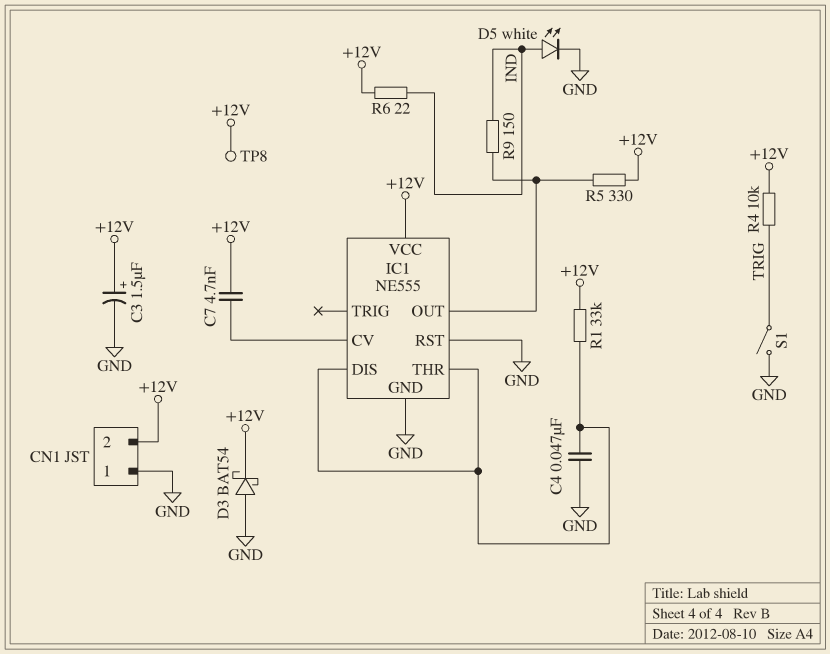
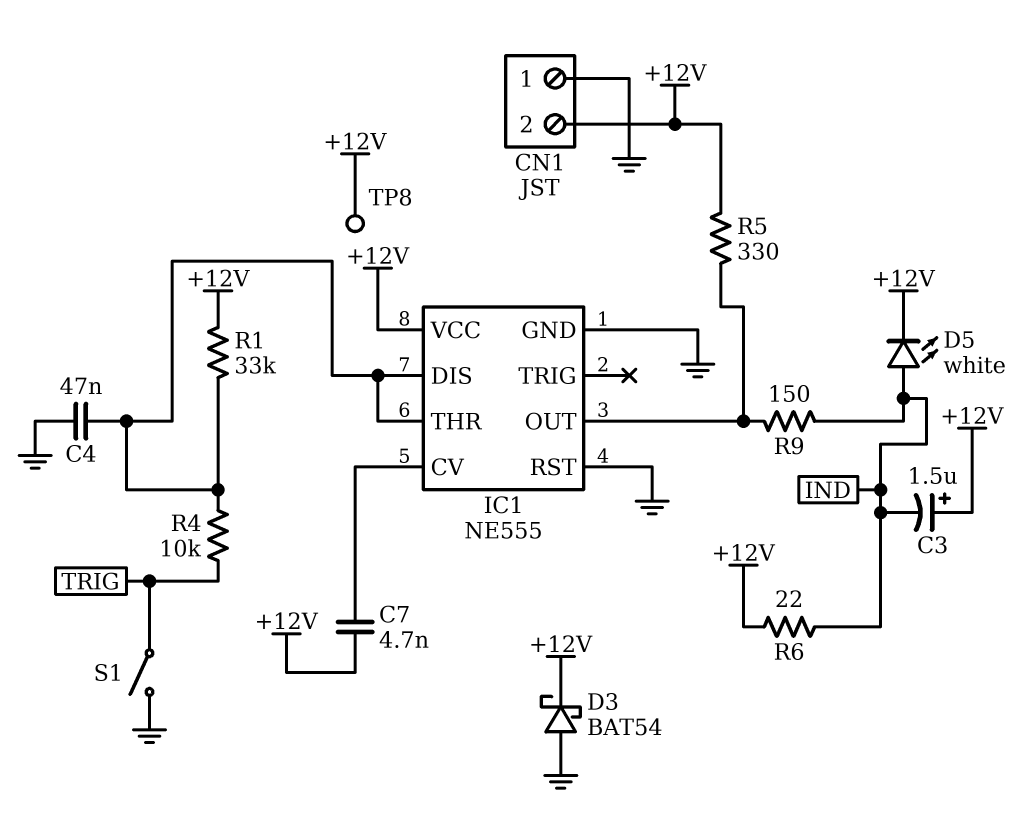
C3: 1.5uF (plus +12V, minus GND) -> 1.5uF (plus +12V, minus IND)
D5: LED white (A IND, K GND) -> LED white (A IND, K +12V)
R4: 10k (+12V, TRIG) -> 10k (IC1/DIS, TRIG)

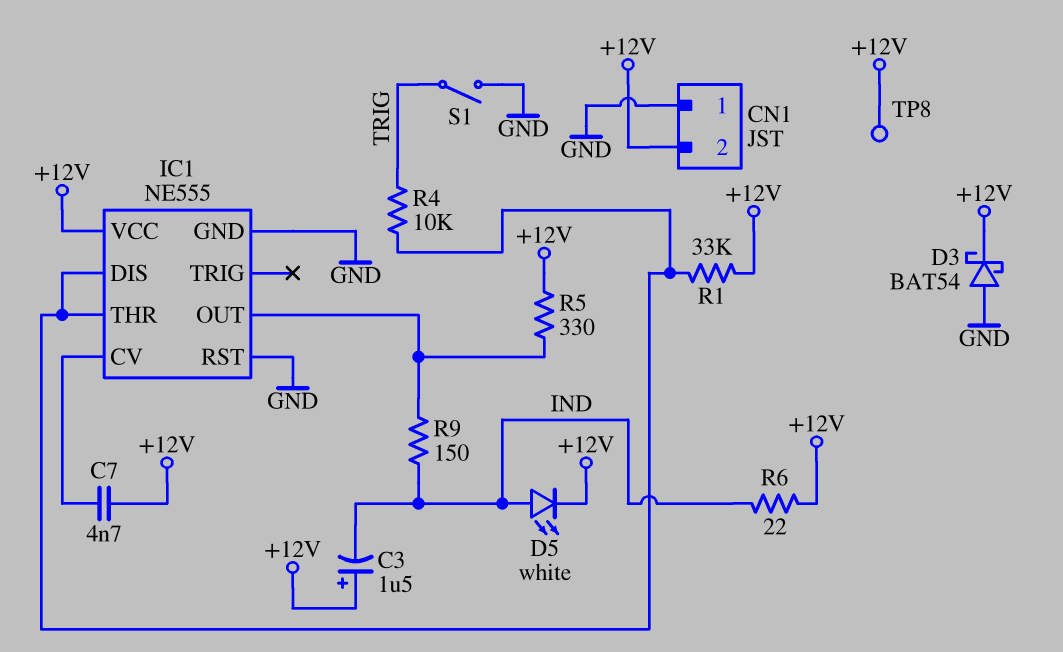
C4: 47nF (GND, IC1/DIS) -> none

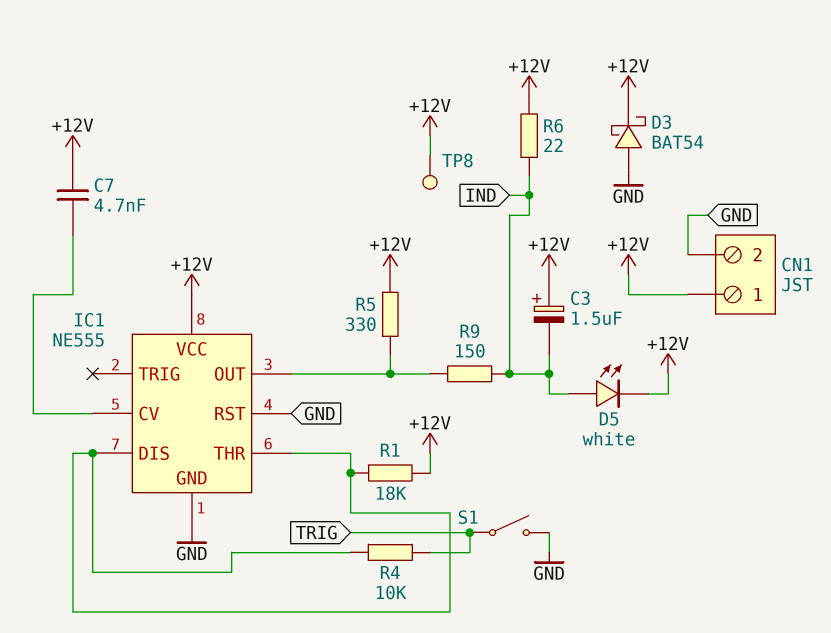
CN1 pin 1: GND -> +12V
CN1 pin 2: +12V -> GND
R1: 33k (+12V, IC1/DIS) -> 18k (+12V, IC1/DIS)

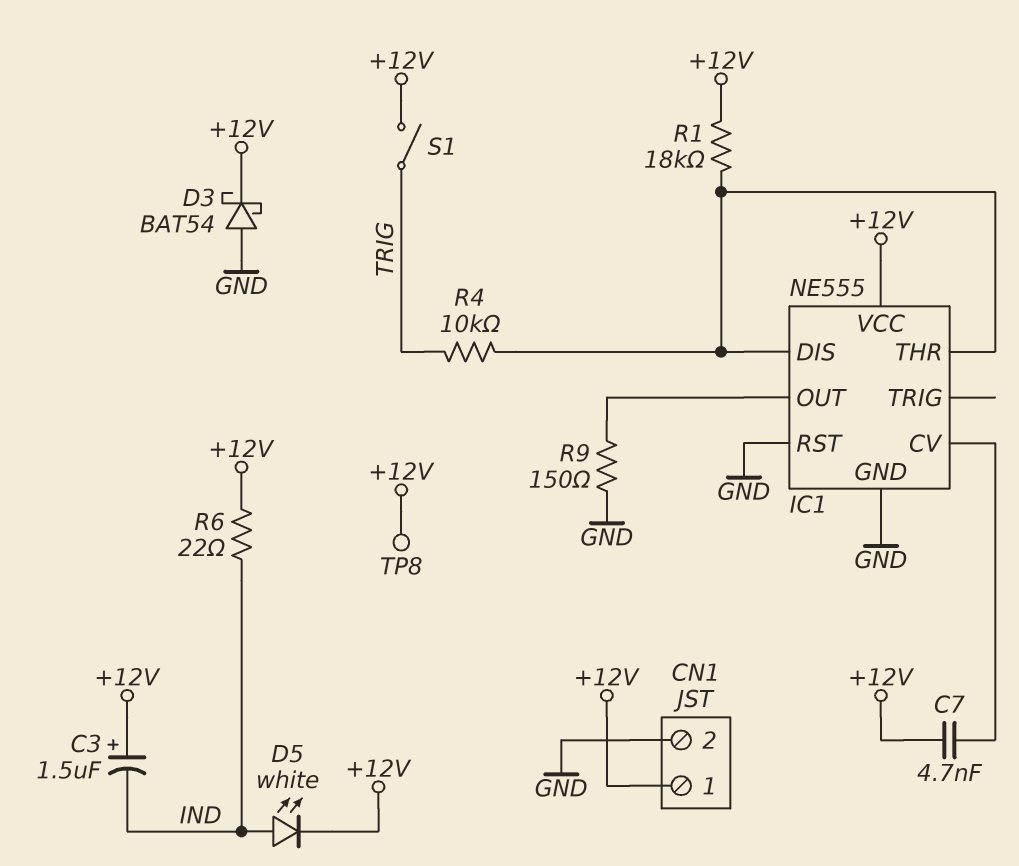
R5: 330 (+12V, IC1/OUT) -> none
R9: 150 (IC1/OUT, IND) -> 150 (GND, IC1/OUT)
S1: switch (GND, TRIG) -> switch (+12V, TRIG)

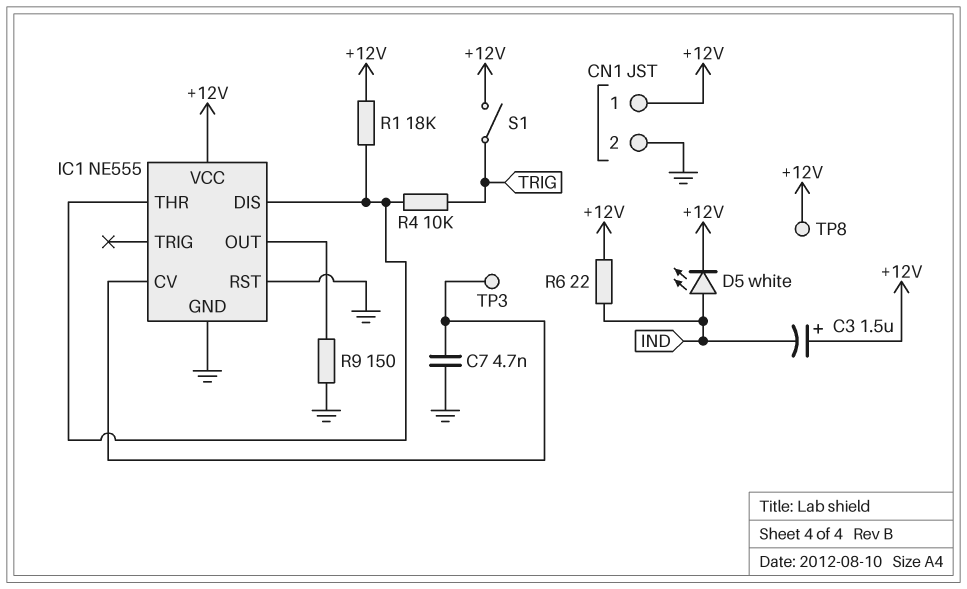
C7: 4.7nF (+12V, IC1/CV) -> 4.7nF (GND, IC1/CV)
D3: schottky BAT54 (A GND, K +12V) -> none
TP3: none -> test point (IC1/CV)

